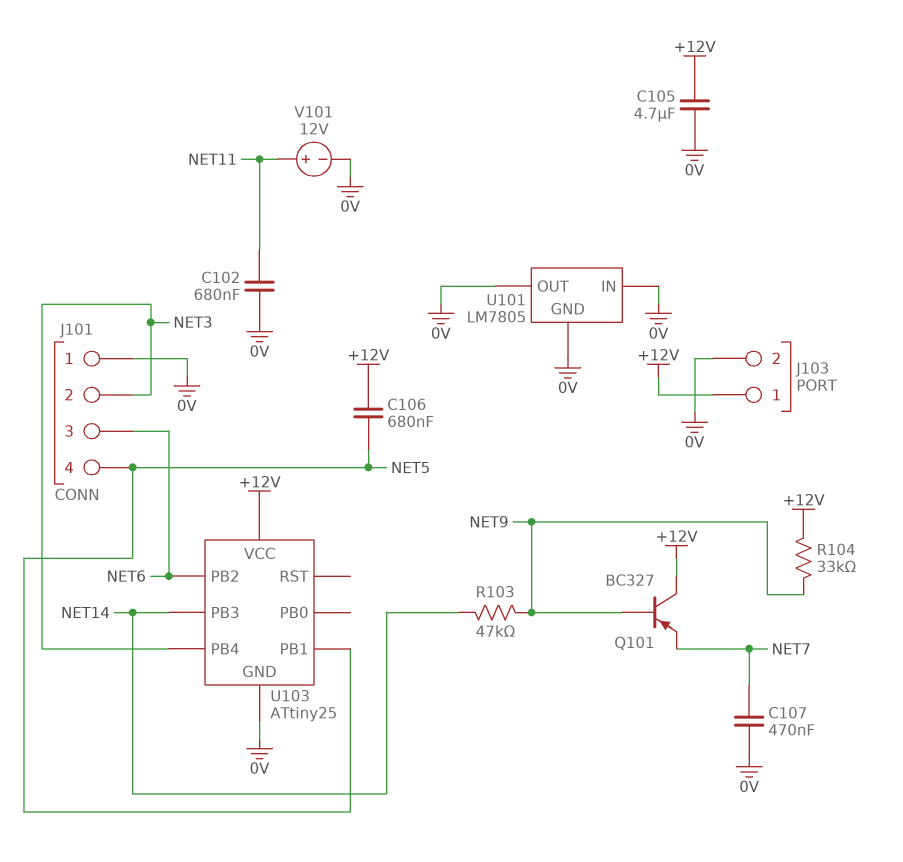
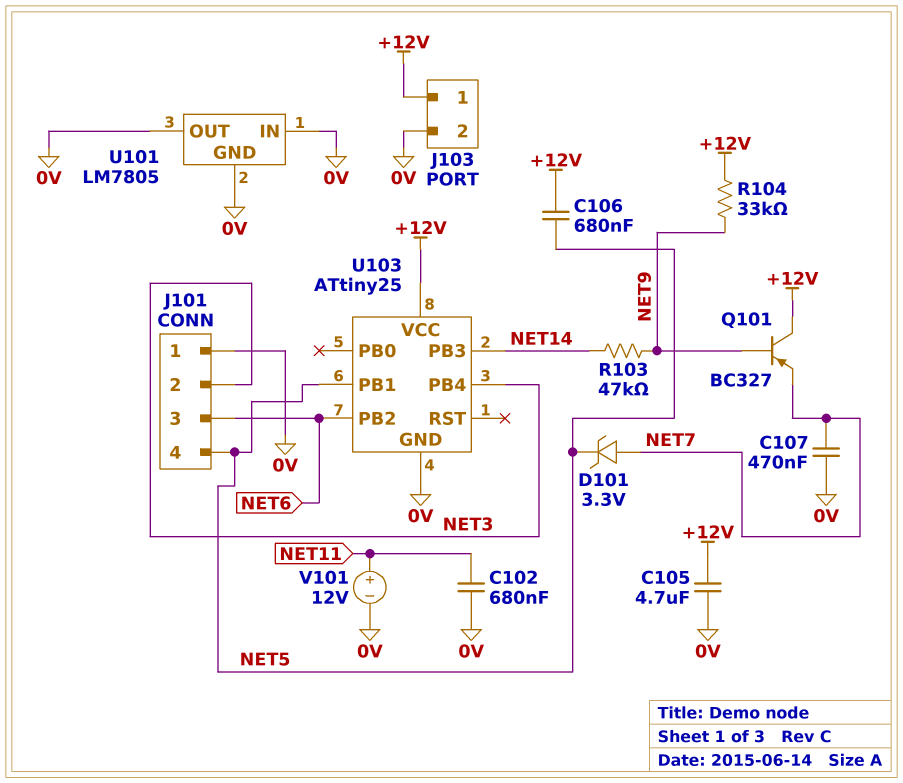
D101: none -> zener 3.3V (A NET7, K NET5)

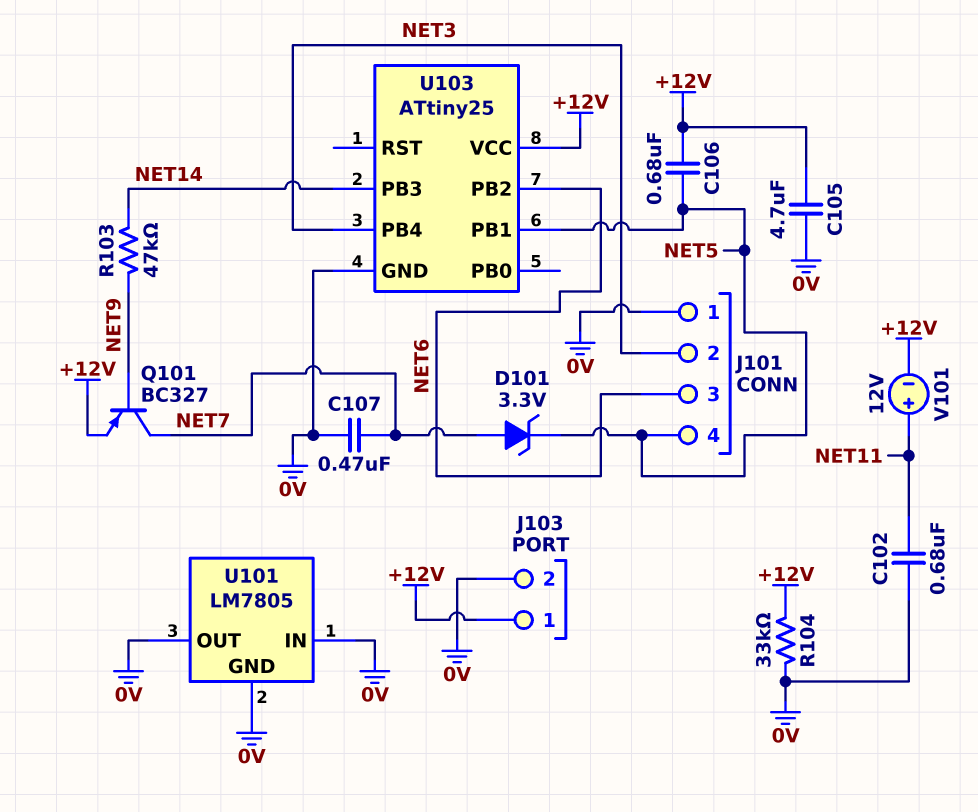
Q101: PNP BC327 (B NET9, C +12V, E NET7) -> PNP BC327 (B NET9, C NET7, E +12V)
R104: 33k (+12V, NET9) -> 33k (+12V, 0V)
V101: 12V (plus NET11, minus 0V) -> 12V (plus NET11, minus +12V)

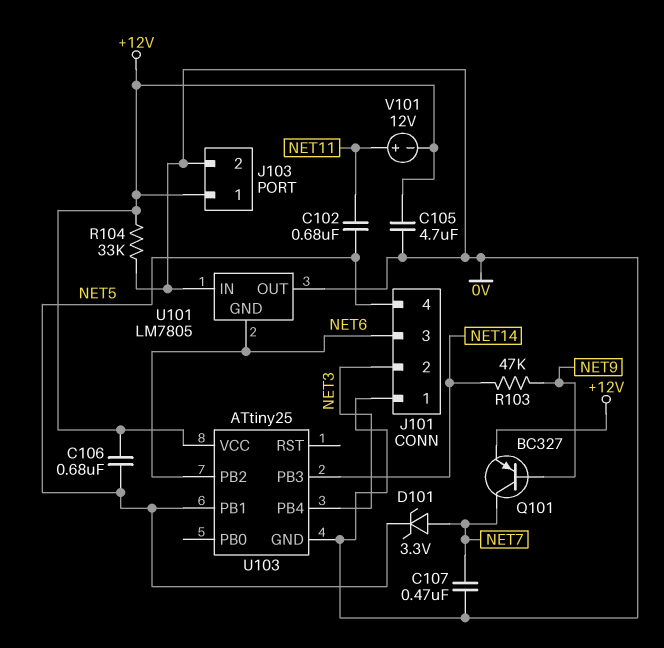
C102: 680nF (0V, NET11) -> 680nF (NET5, NET11)
U101 pin GND: 0V -> NET6

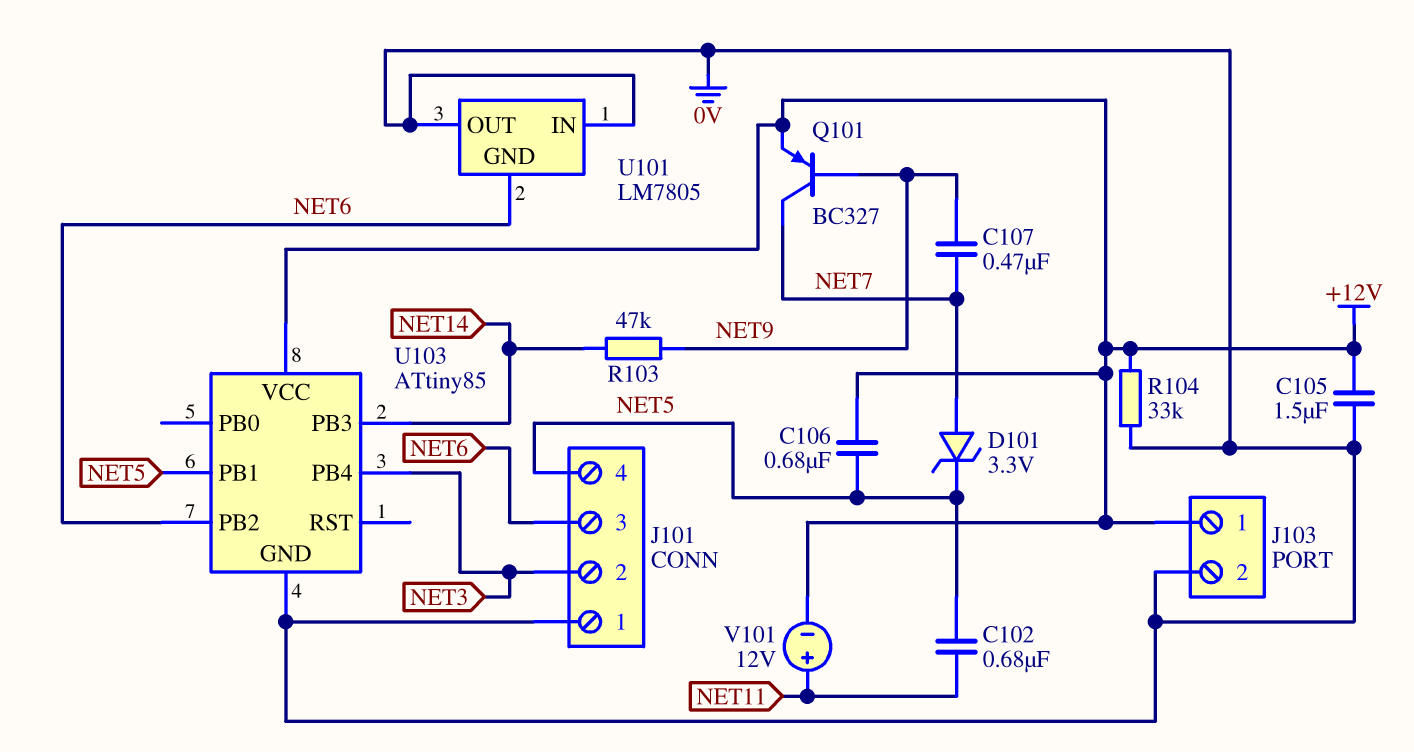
C105: 4.7uF (+12V, 0V) -> 1.5uF (+12V, 0V)
C107: 470nF (0V, NET7) -> 470nF (NET7, NET9)
U103: ATtiny25 -> ATtiny85

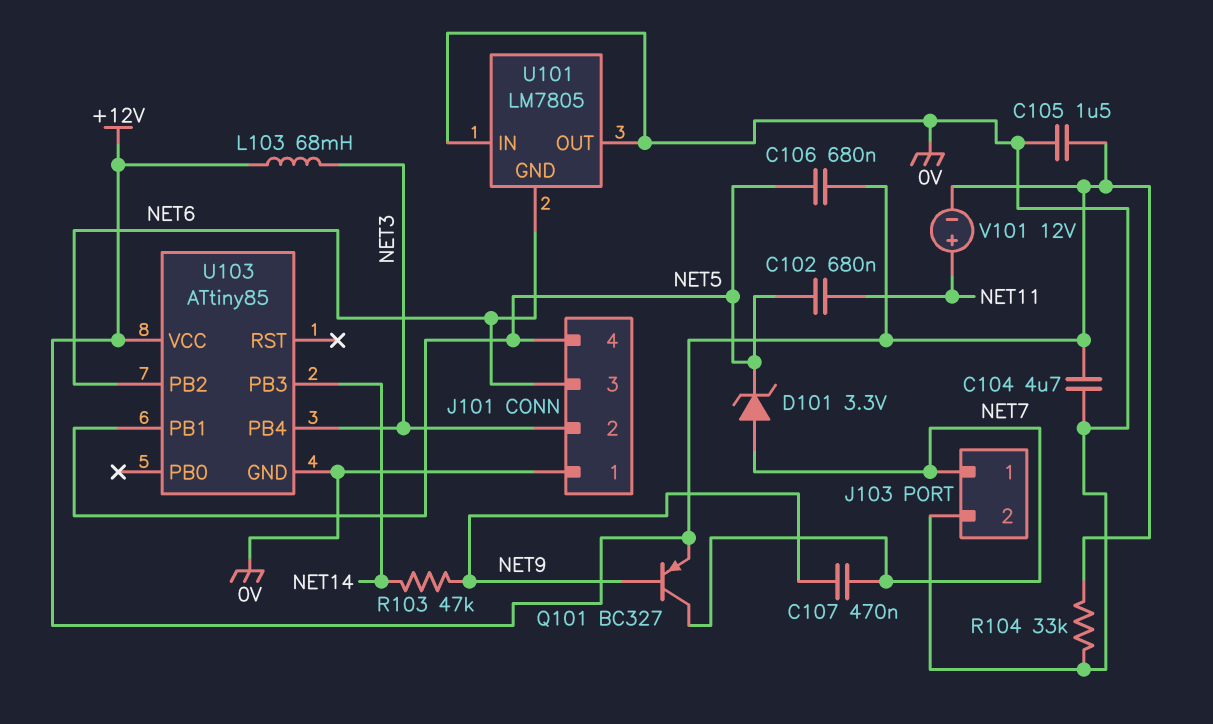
C104: none -> 4.7uF (+12V, 0V)
J103 pin 1: +12V -> NET7
L103: none -> 68mH (+12V, NET3)

